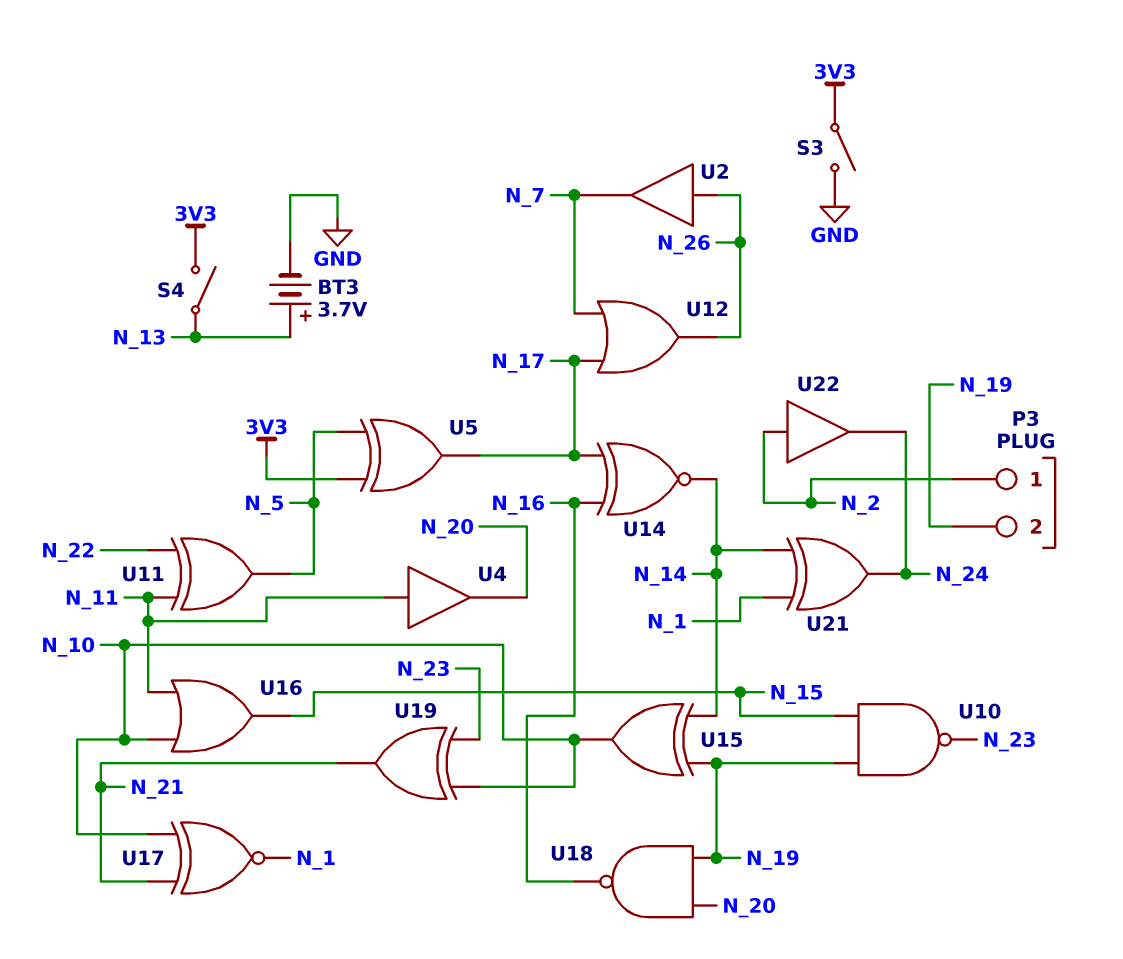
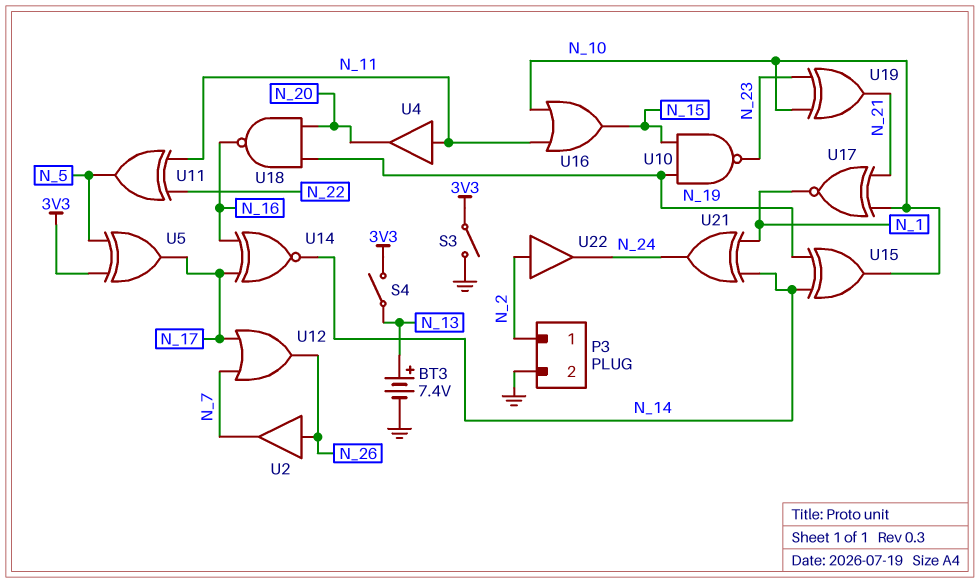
BT3: 3.7V (plus N_13, minus GND) -> 7.4V (plus N_13, minus GND)
P3 pin 2: N_19 -> GND

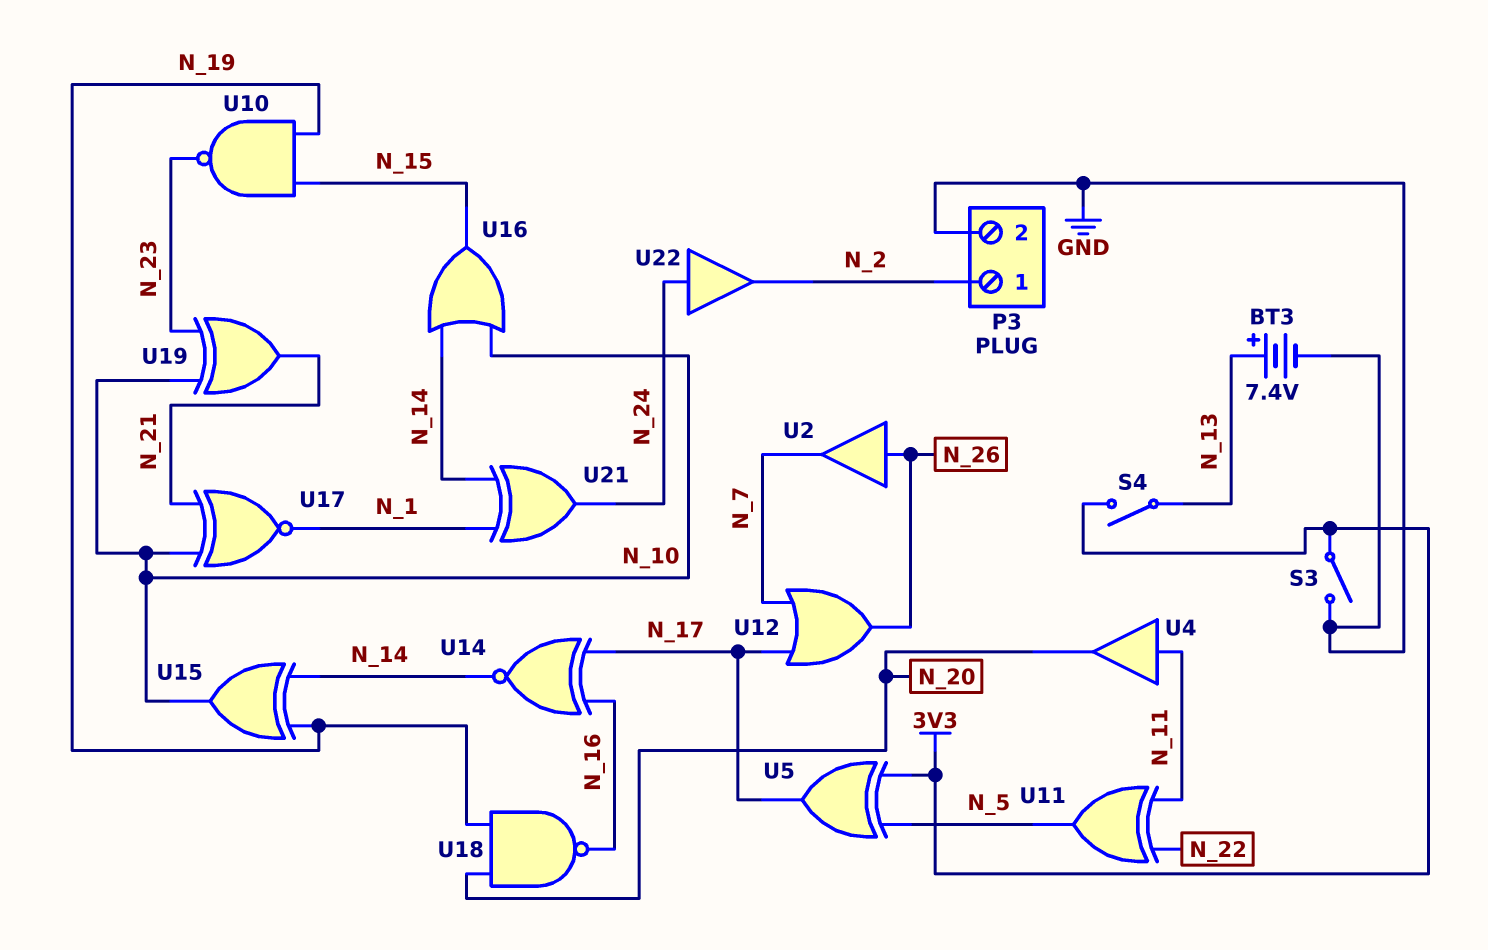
U16: OR (in N_10, in N_11, out N_15) -> OR (in N_10, in N_14, out N_15)
U22: buffer (in N_2, out N_24) -> buffer (in N_24, out N_2)

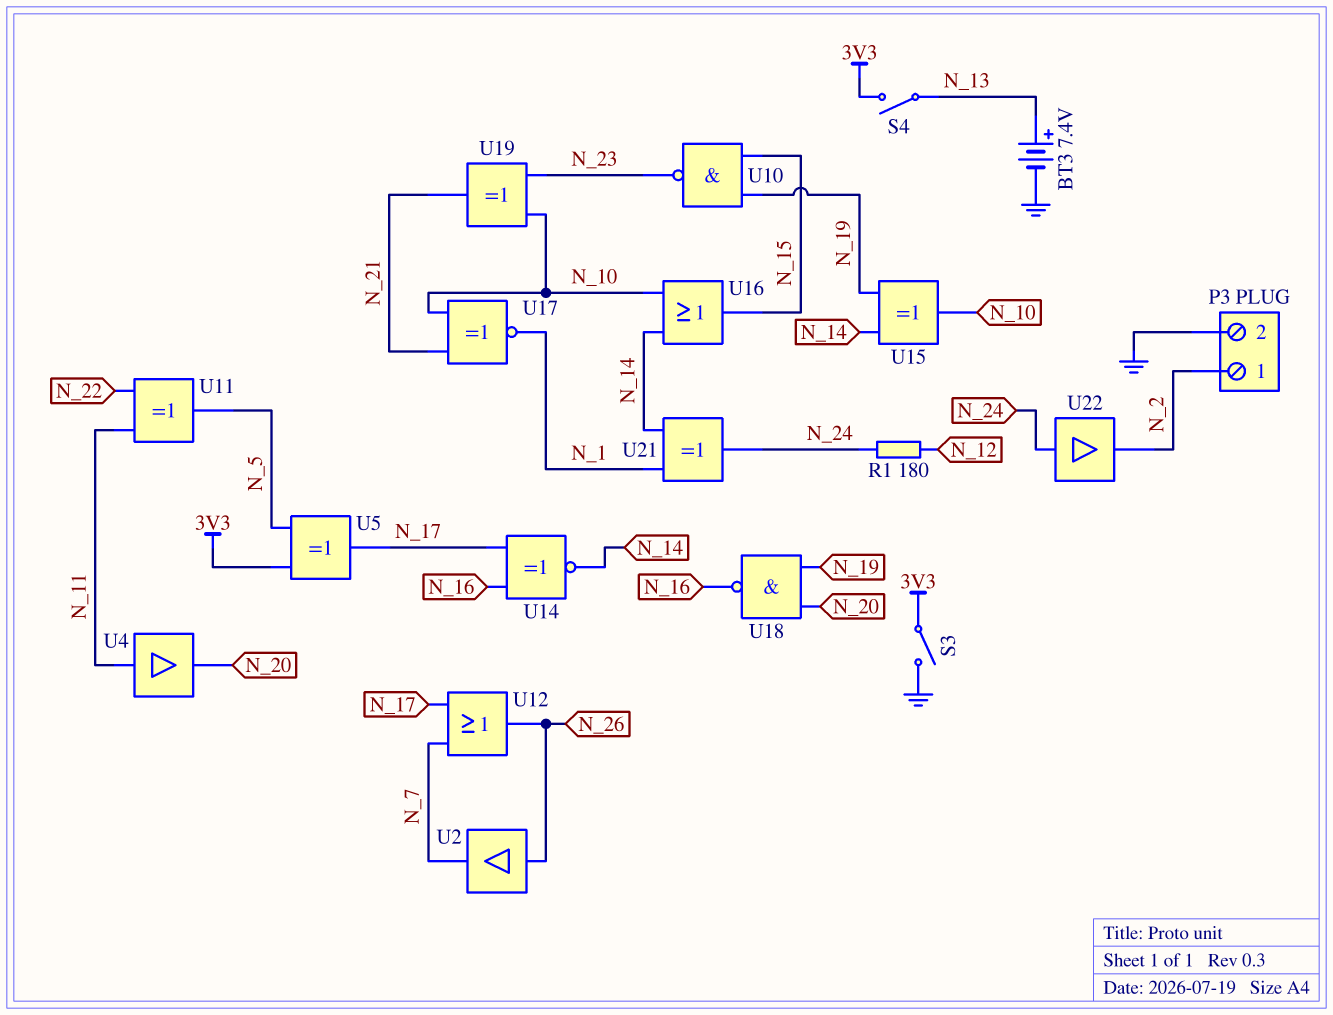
R1: none -> 180 (N_12, N_24)

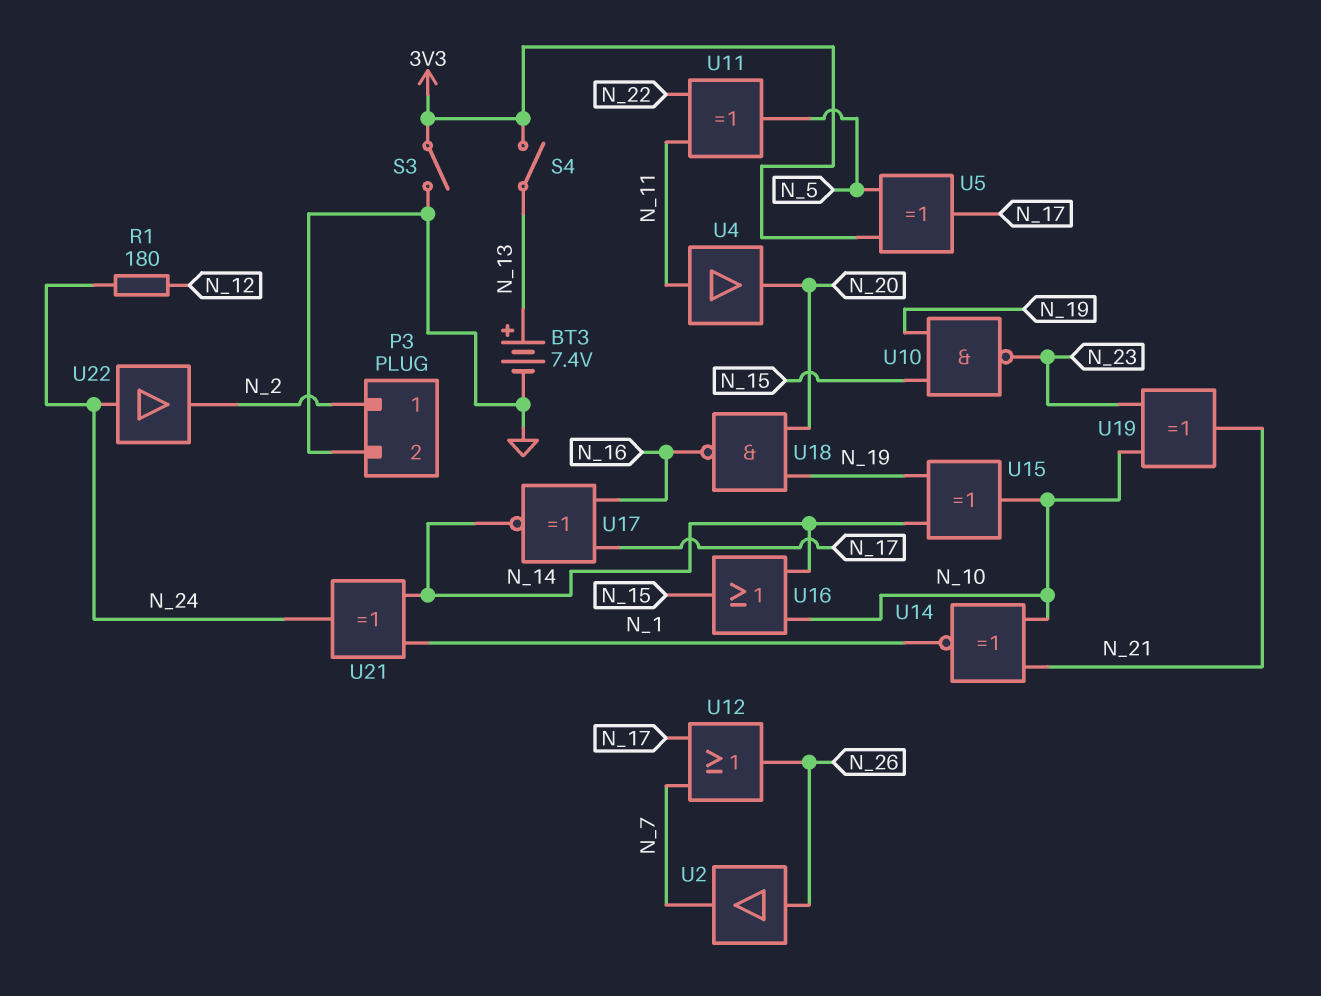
U14: XNOR (in N_16, in N_17, out N_14) -> XNOR (in N_10, in N_21, out N_1)
U17: XNOR (in N_10, in N_21, out N_1) -> XNOR (in N_16, in N_17, out N_14)

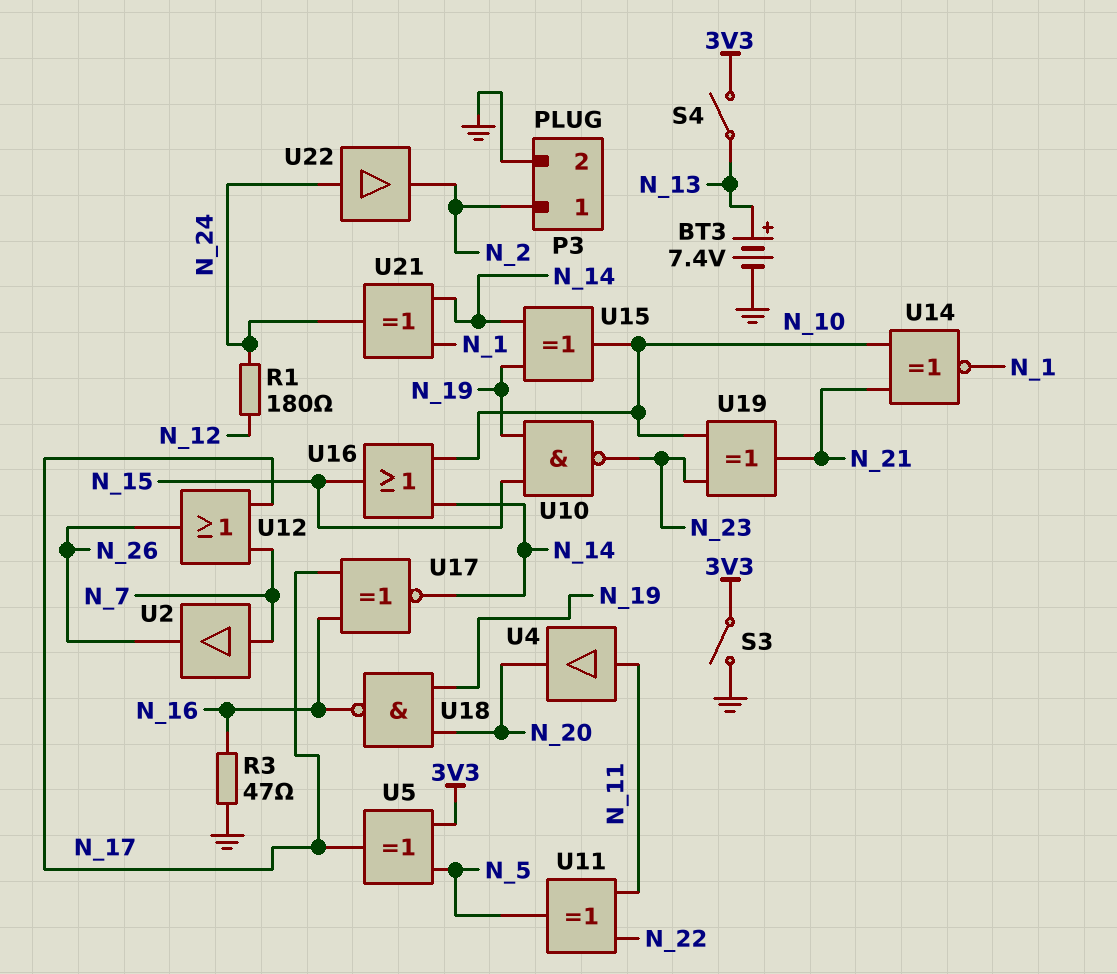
R3: none -> 47 (GND, N_16)
U2: buffer (in N_26, out N_7) -> buffer (in N_7, out N_26)

